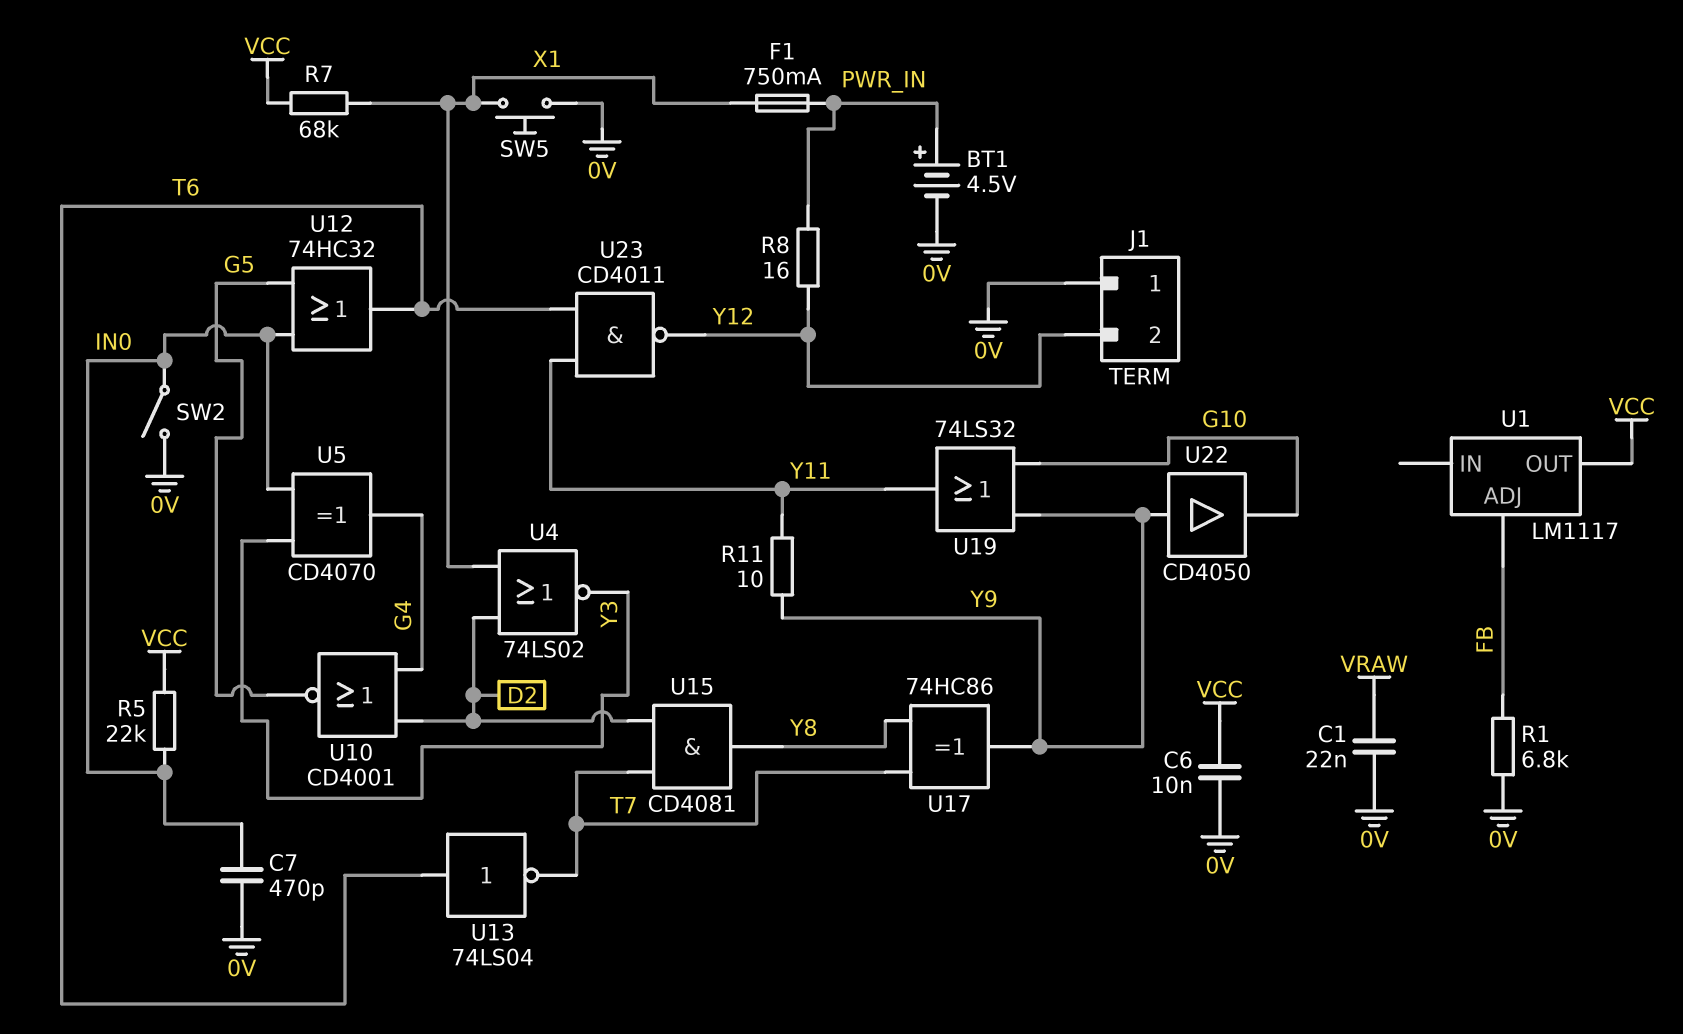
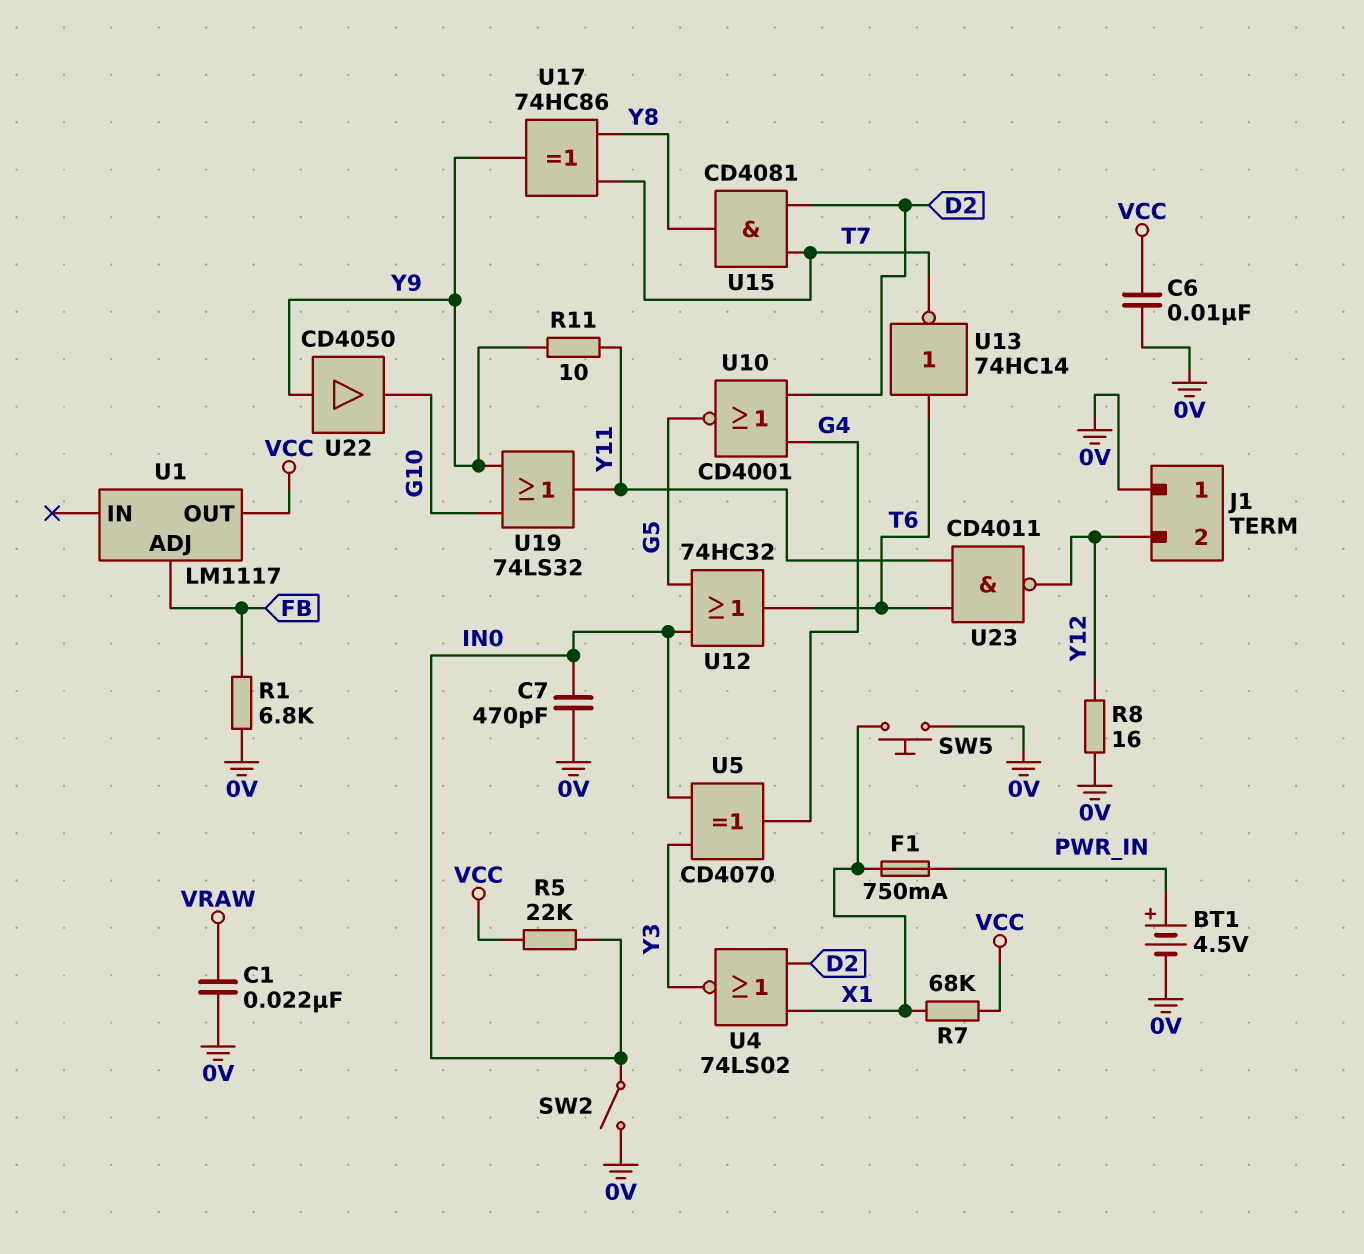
R8: 16 (PWR_IN, Y12) -> 16 (0V, Y12)
U13: NOT 74LS04 (in T6, out T7) -> NOT 74HC14 (in T6, out T7)

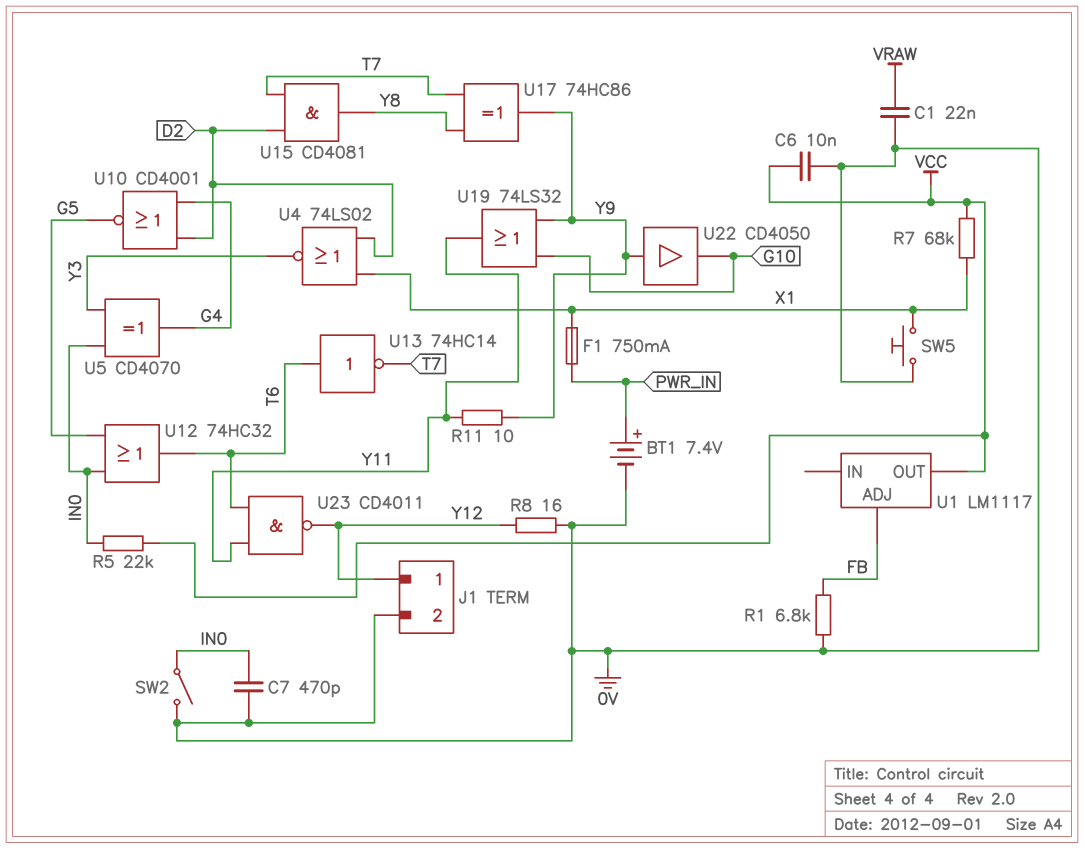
BT1: 4.5V (plus PWR_IN, minus 0V) -> 7.4V (plus PWR_IN, minus 0V)
J1 pin 1: 0V -> Y12
J1 pin 2: Y12 -> 0V

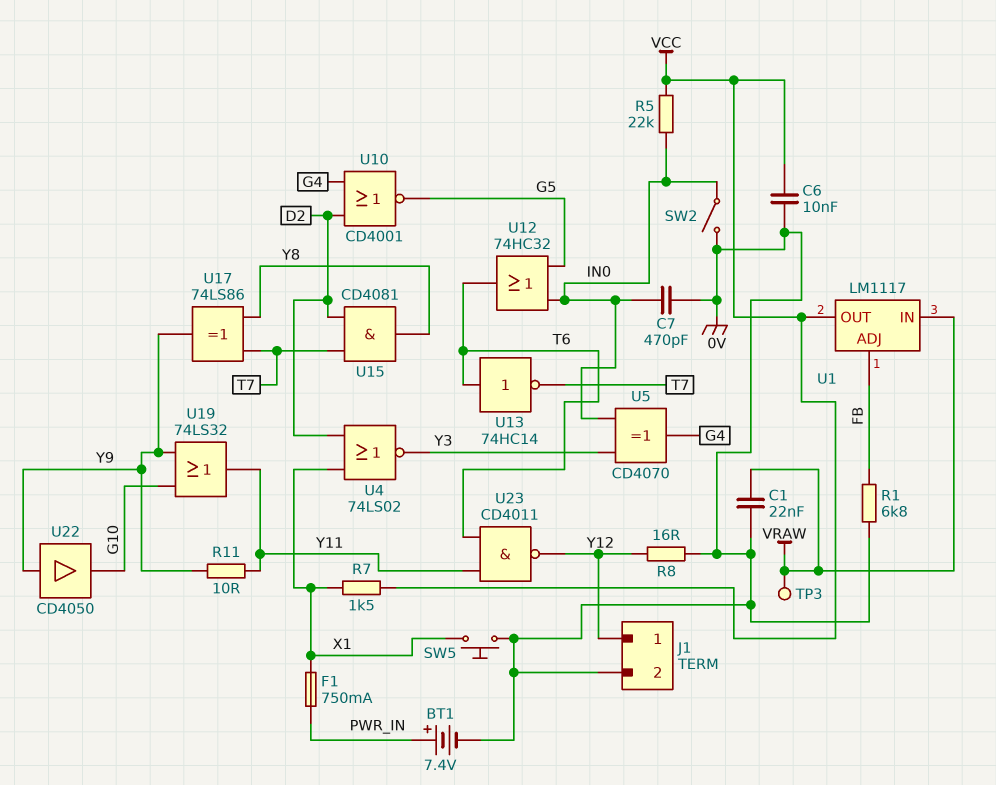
R7: 68k (VCC, X1) -> 1.5k (VCC, X1)
TP3: none -> test point (VRAW)
U1 pin IN: none -> VRAW
U17: XOR 74HC86 (in T7, in Y8, out Y9) -> XOR 74LS86 (in T7, in Y8, out Y9)

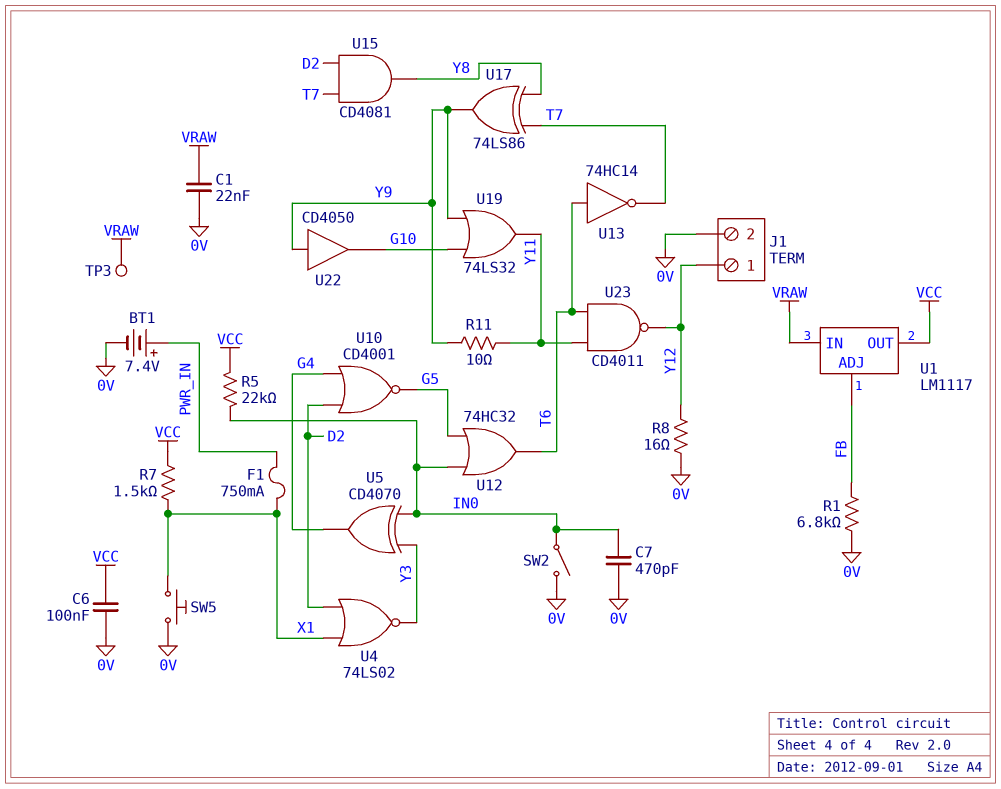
C6: 10nF (0V, VCC) -> 100nF (0V, VCC)

